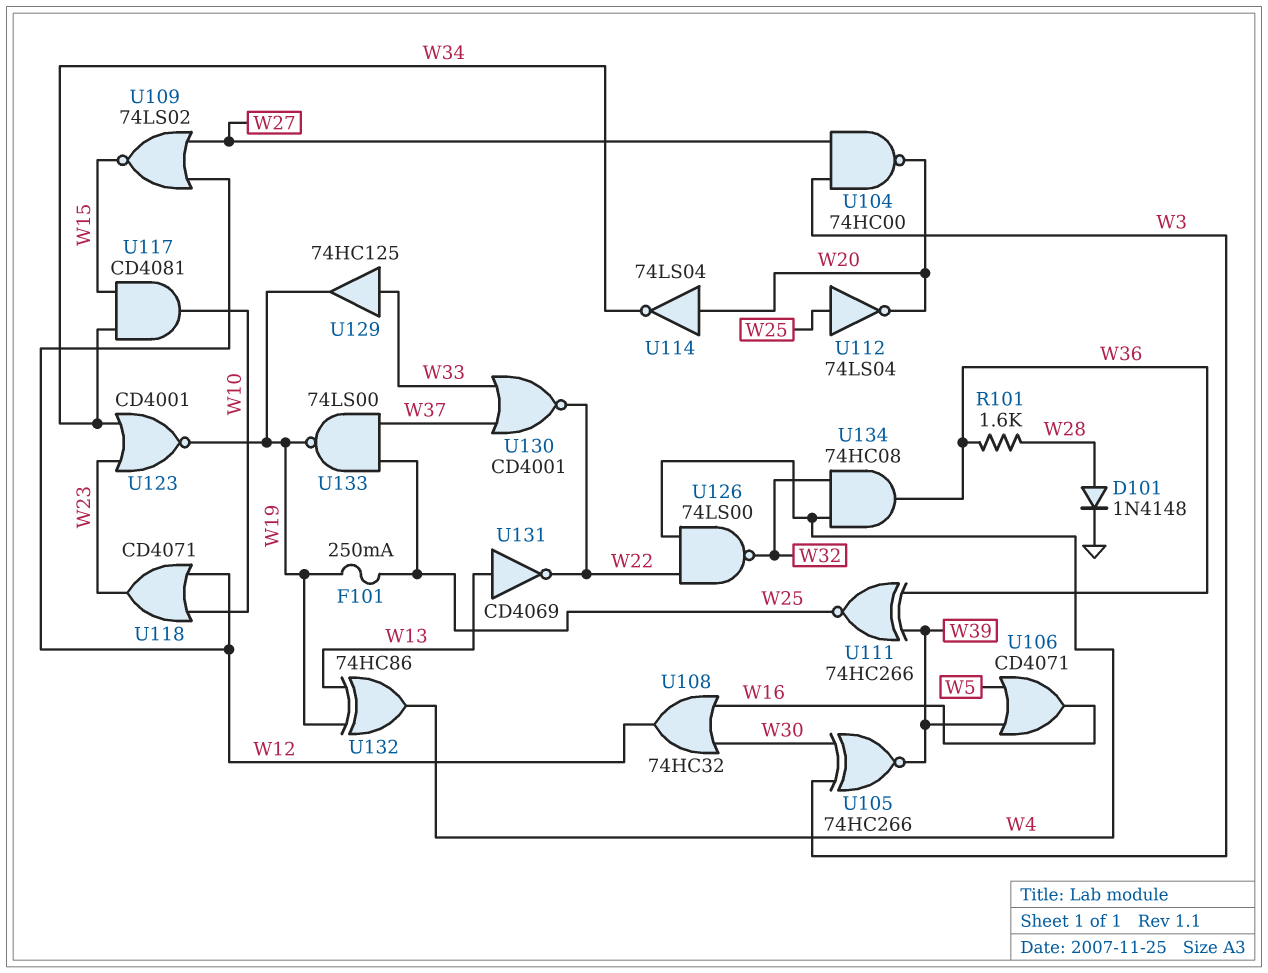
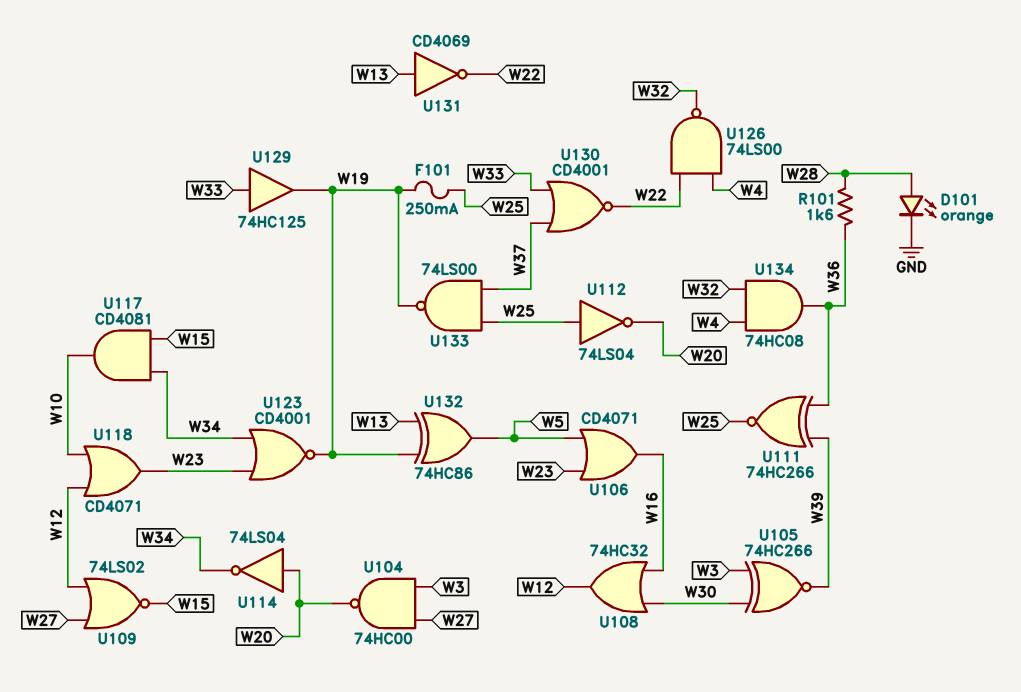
D101: diode 1N4148 (A W28, K GND) -> LED orange (A W28, K GND)
U106: OR CD4071 (in W5, in W39, out W16) -> OR CD4071 (in W5, in W23, out W16)
U132: XOR 74HC86 (in W13, in W19, out W4) -> XOR 74HC86 (in W13, in W19, out W5)

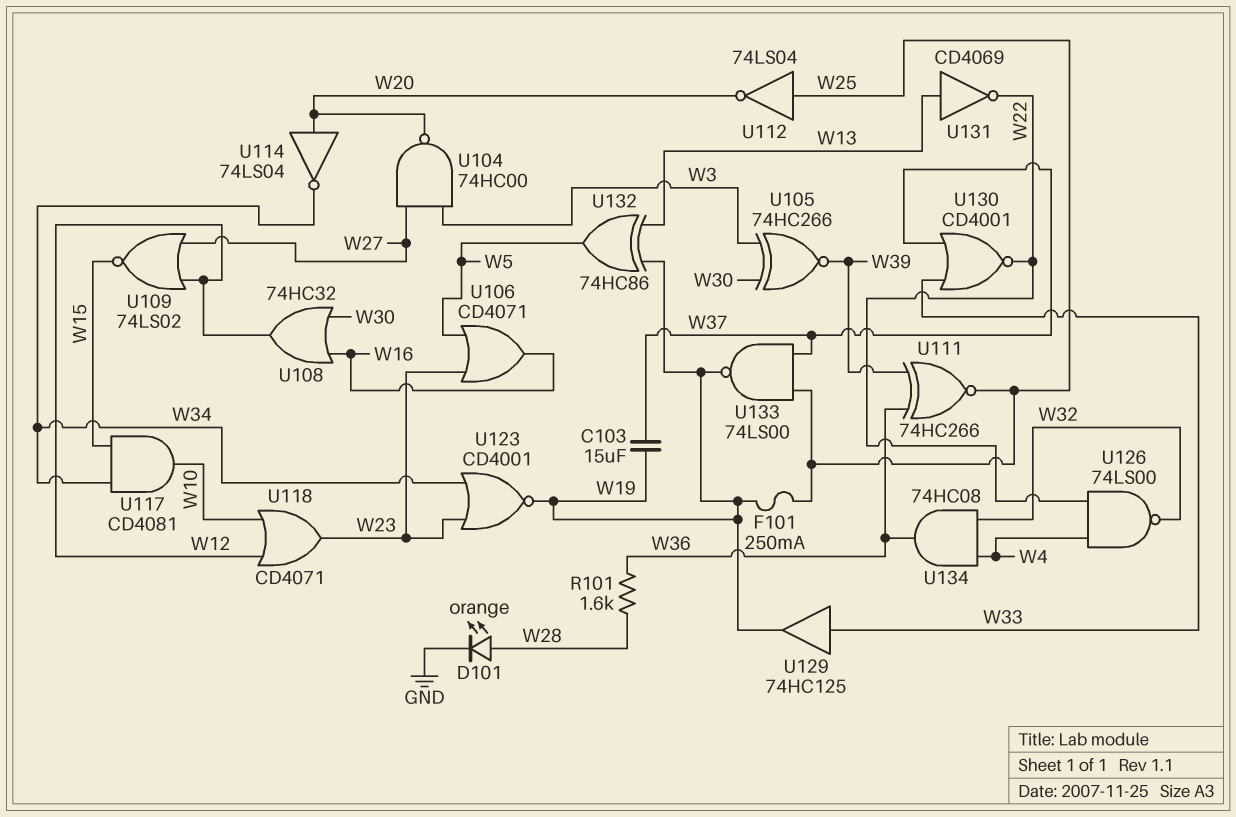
C103: none -> 15uF (W19, W37)

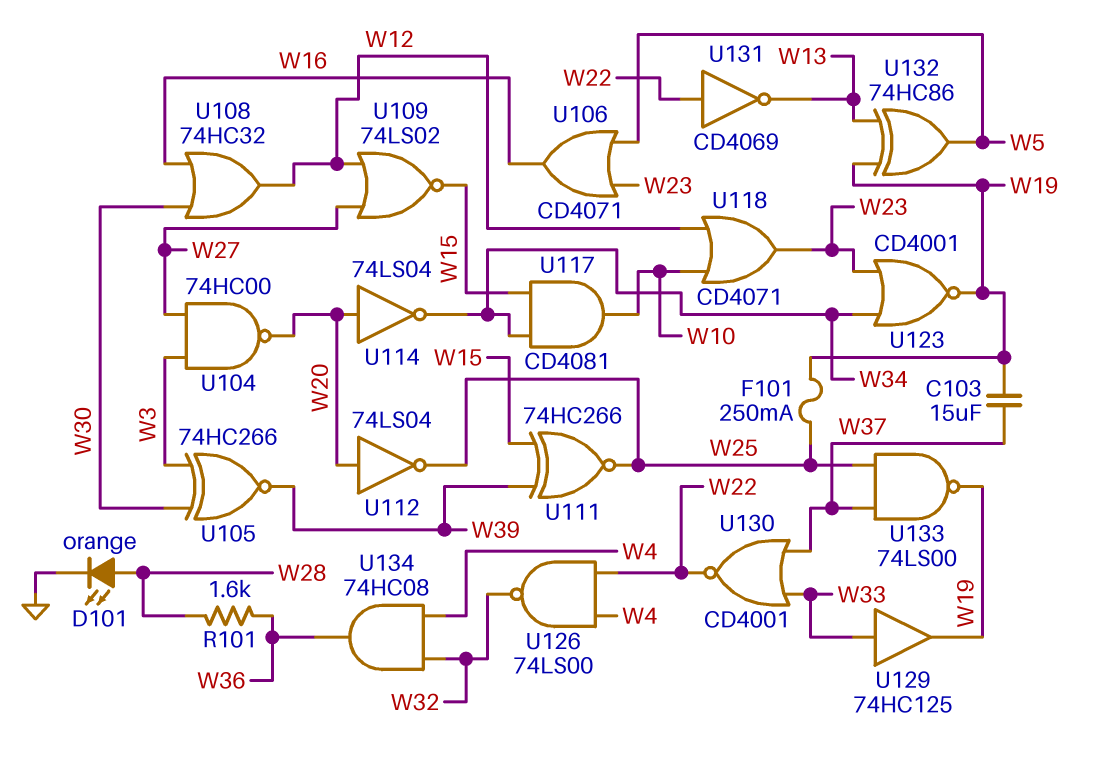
U111: XNOR 74HC266 (in W36, in W39, out W25) -> XNOR 74HC266 (in W15, in W39, out W25)
U112: NOT 74LS04 (in W25, out W20) -> NOT 74LS04 (in W20, out W25)
U131: NOT CD4069 (in W13, out W22) -> NOT CD4069 (in W22, out W13)

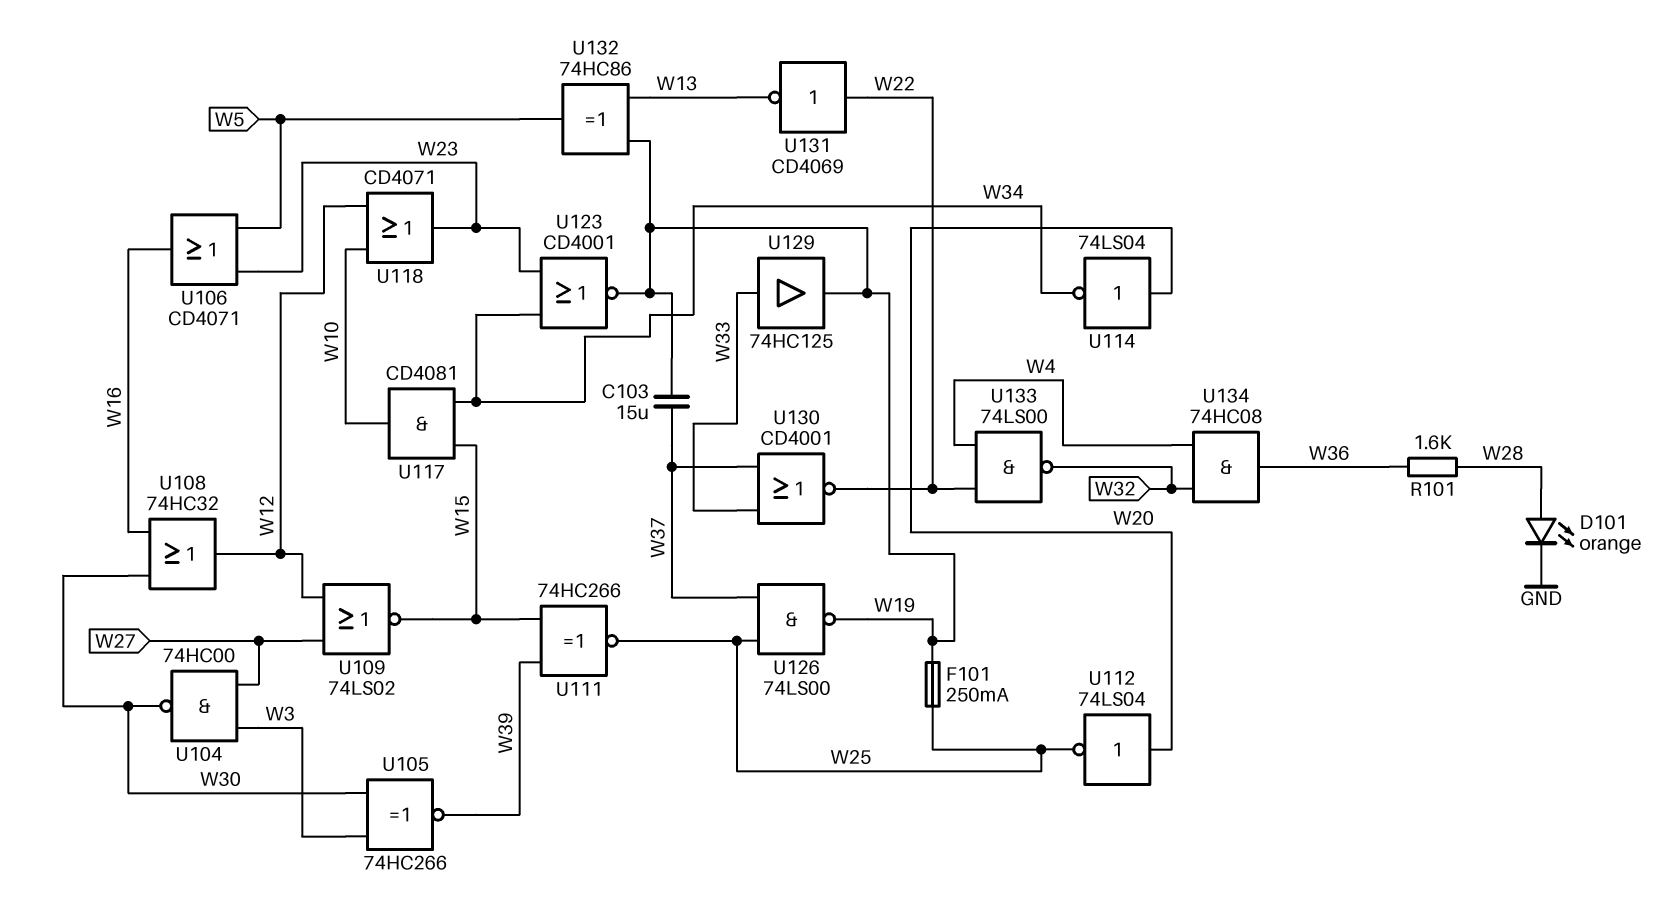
U104: NAND 74HC00 (in W3, in W27, out W20) -> NAND 74HC00 (in W3, in W27, out W30)
U126: NAND 74LS00 (in W4, in W22, out W32) -> NAND 74LS00 (in W25, in W37, out W19)
U133: NAND 74LS00 (in W25, in W37, out W19) -> NAND 74LS00 (in W4, in W22, out W32)

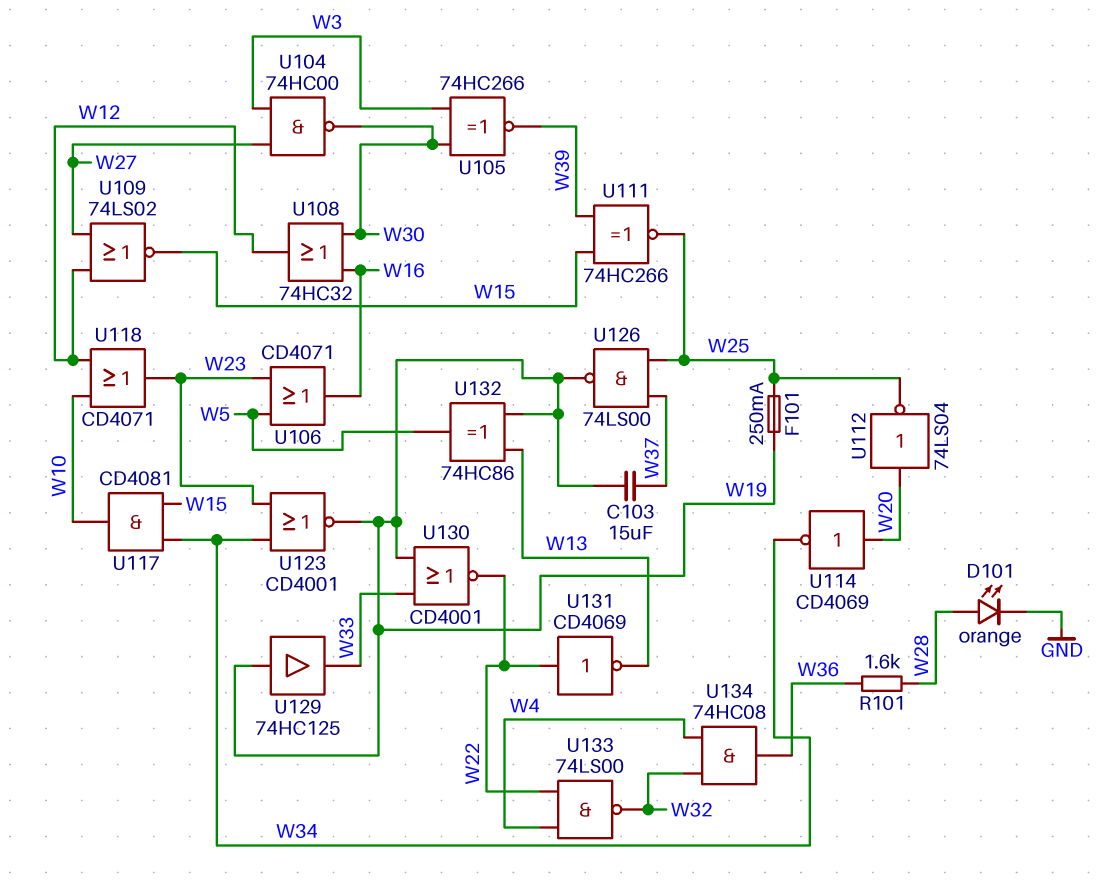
U114: NOT 74LS04 (in W20, out W34) -> NOT CD4069 (in W20, out W34)
U129: buffer 74HC125 (in W33, out W19) -> buffer 74HC125 (in W19, out W33)
U130: NOR CD4001 (in W33, in W37, out W22) -> NOR CD4001 (in W19, in W33, out W22)

